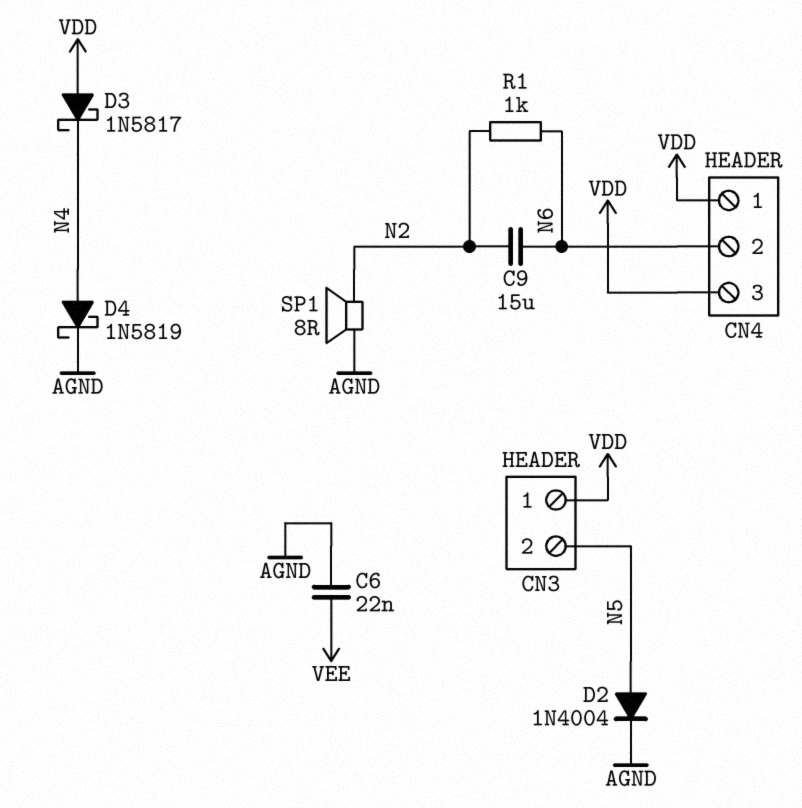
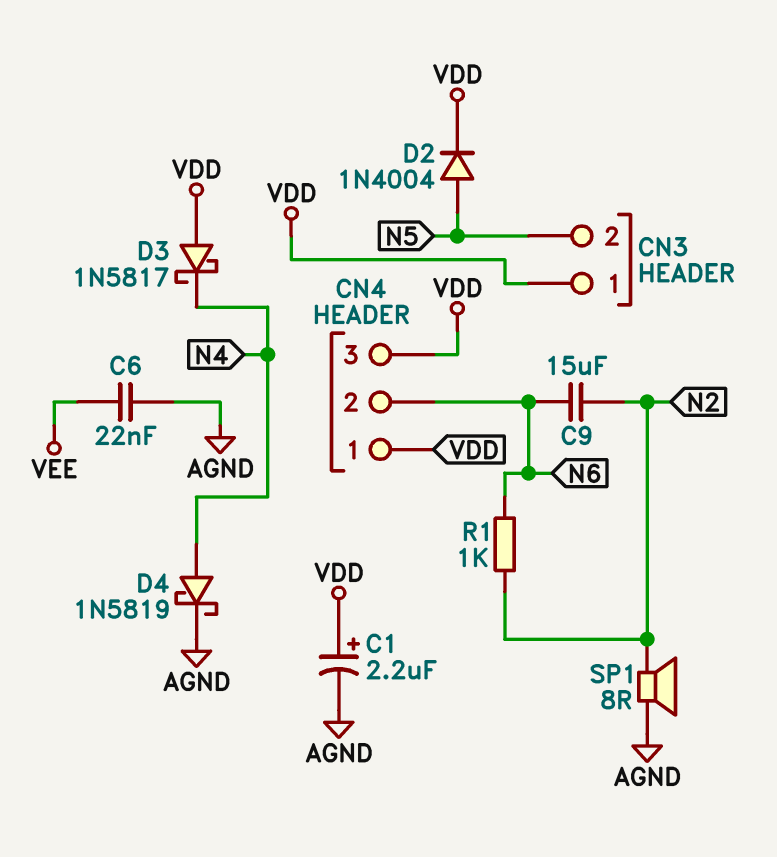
C1: none -> 2.2uF (plus VDD, minus AGND)
D2: diode 1N4004 (A N5, K AGND) -> diode 1N4004 (A N5, K VDD)

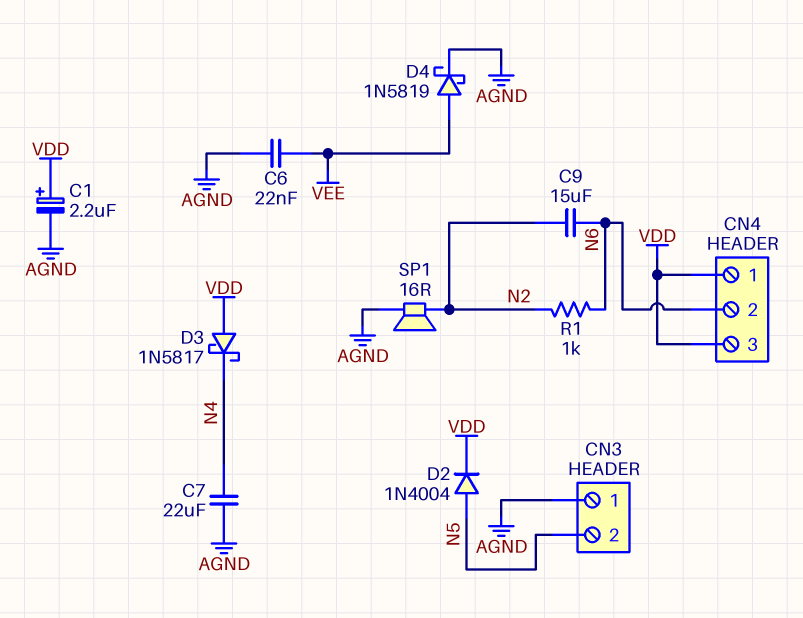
C7: none -> 22uF (AGND, N4)
CN3 pin 1: VDD -> AGND
D4: schottky 1N5819 (A N4, K AGND) -> schottky 1N5819 (A VEE, K AGND)
SP1: speaker 8R (AGND, N2) -> speaker 16R (AGND, N2)

